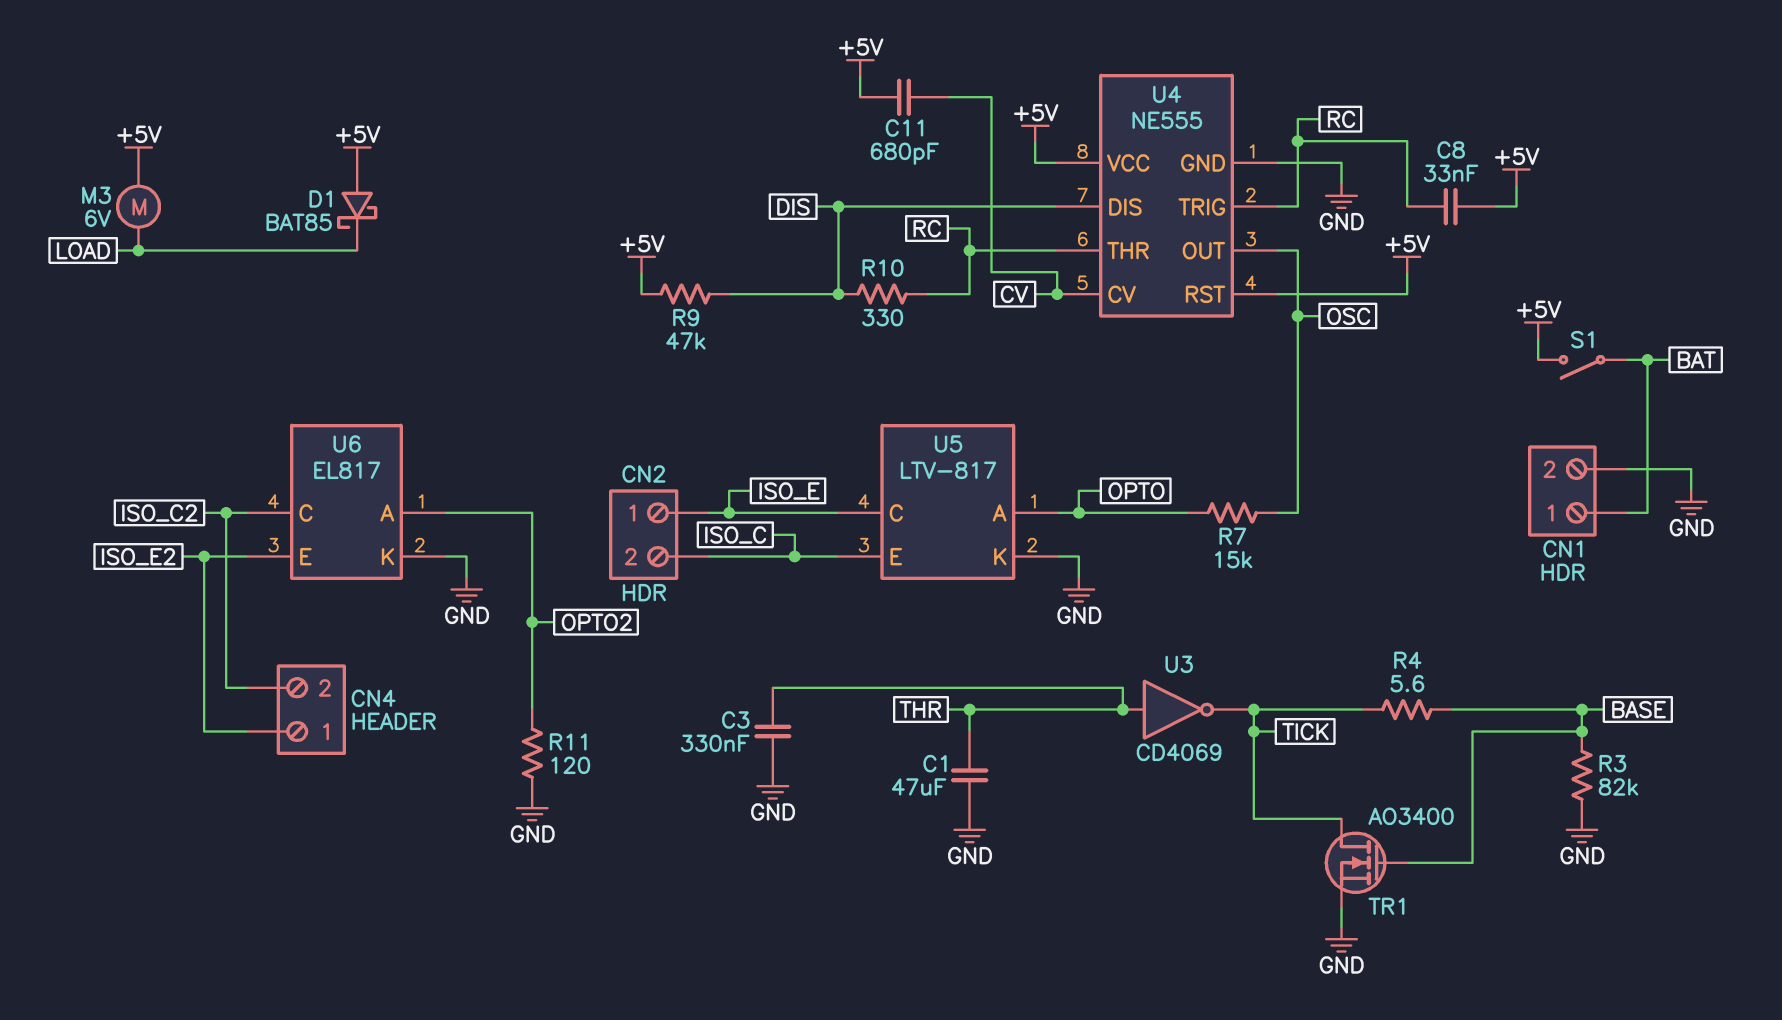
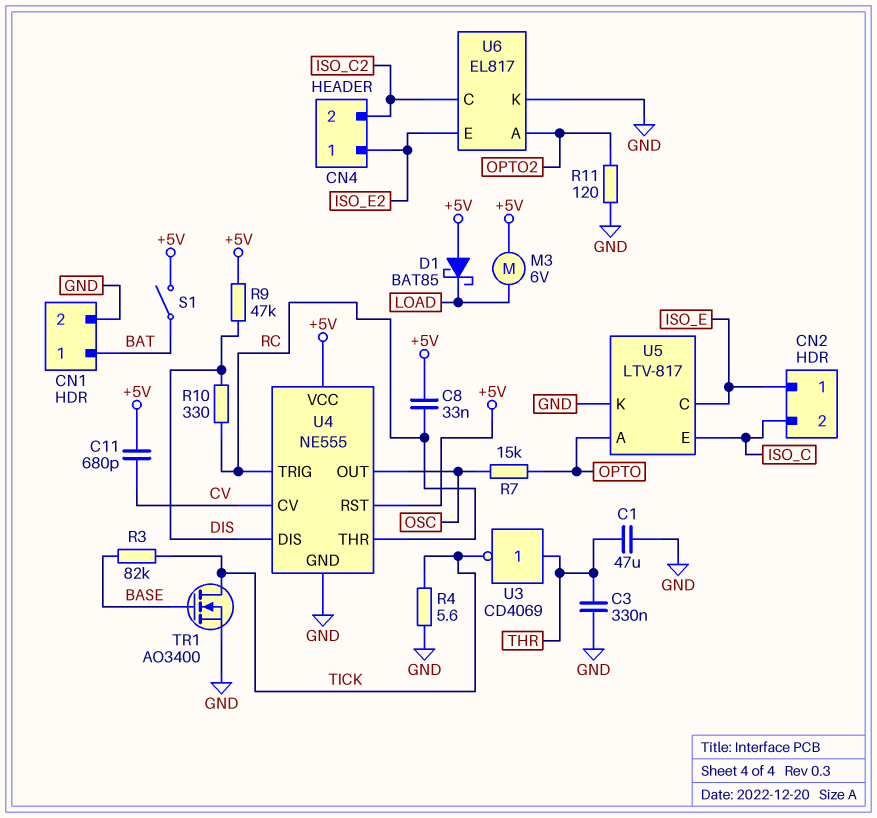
R3: 82k (BASE, GND) -> 82k (BASE, TICK)
R4: 5.6 (BASE, TICK) -> 5.6 (GND, TICK)

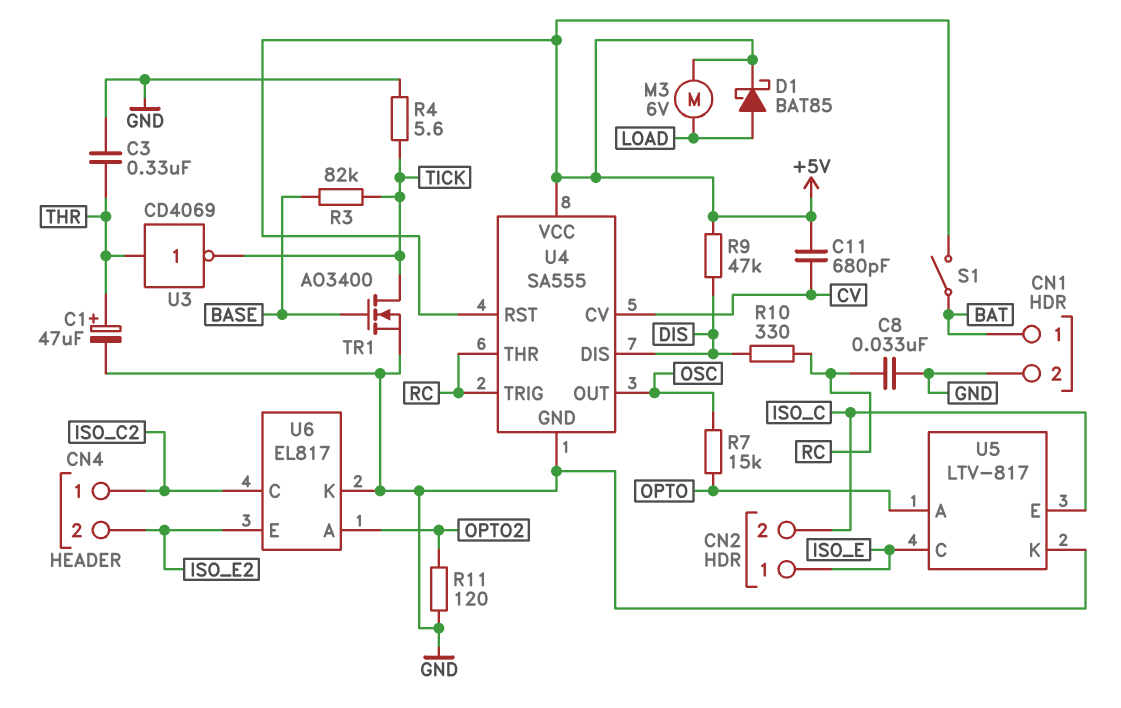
C1: 47uF (GND, THR) -> 47uF (plus THR, minus GND)
C8: 33nF (+5V, RC) -> 33nF (GND, RC)
CN4 pin 1: ISO_E2 -> ISO_C2
CN4 pin 2: ISO_C2 -> ISO_E2
D1: schottky BAT85 (A +5V, K LOAD) -> schottky BAT85 (A LOAD, K +5V)
U4: NE555 -> SA555

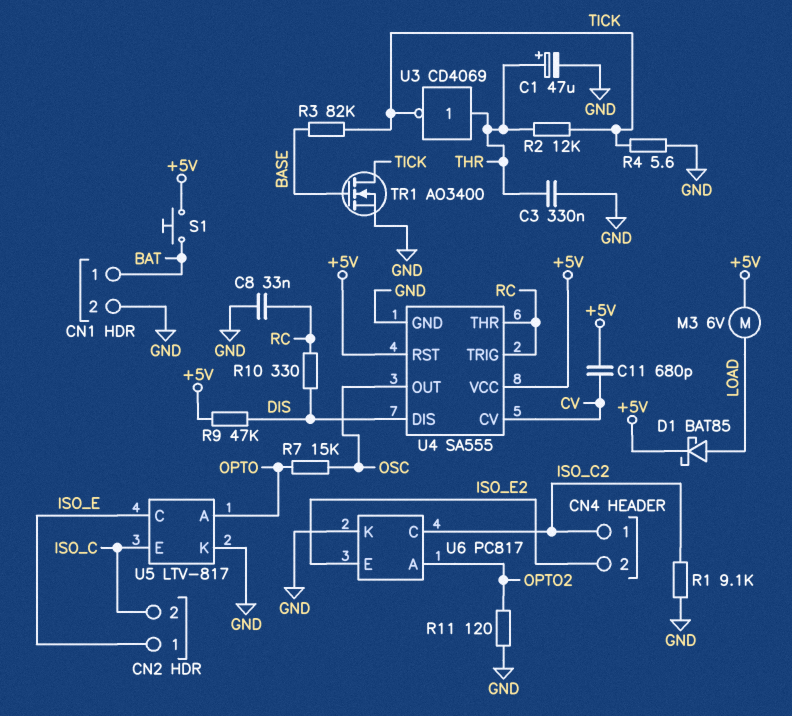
R1: none -> 9.1k (GND, ISO_C2)
R2: none -> 12k (THR, TICK)
S1: switch (+5V, BAT) -> button (+5V, BAT)
U6: EL817 -> PC817

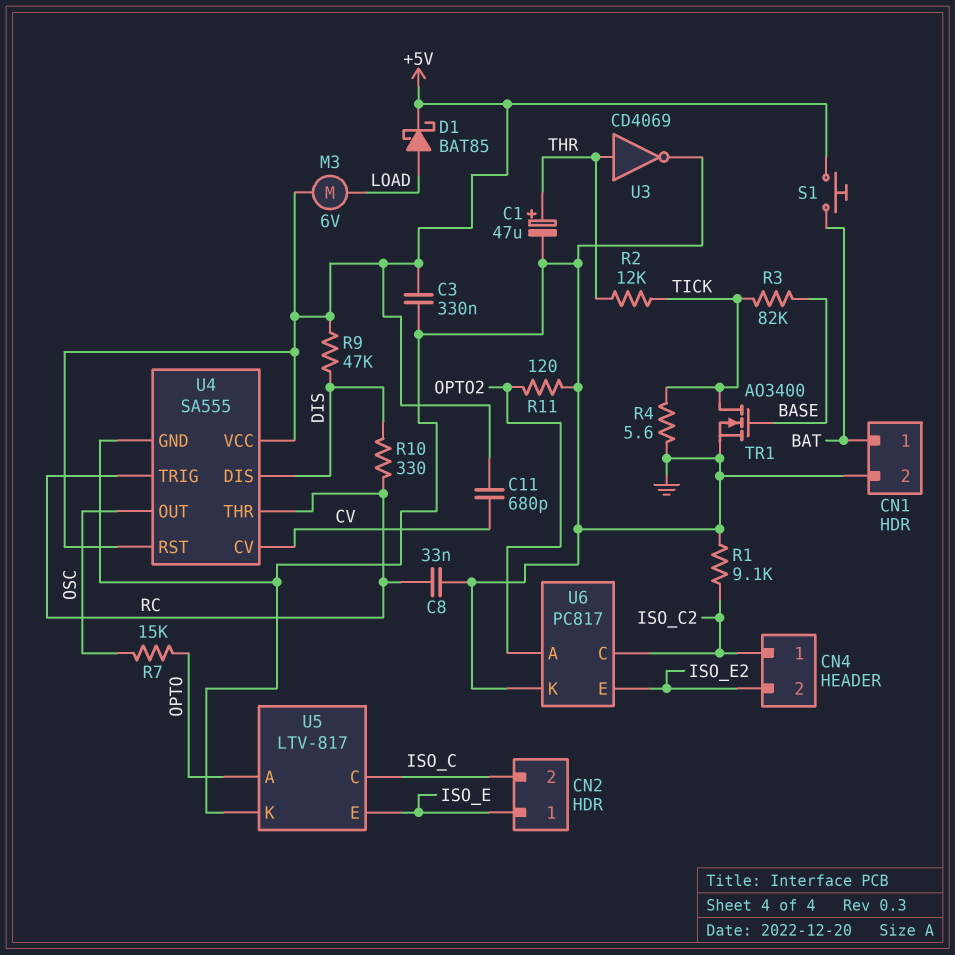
C3: 330nF (GND, THR) -> 330nF (+5V, GND)
U3: NOT CD4069 (in THR, out TICK) -> NOT CD4069 (in THR, out GND)
U5 pin C: ISO_E -> ISO_C
U5 pin E: ISO_C -> ISO_E

